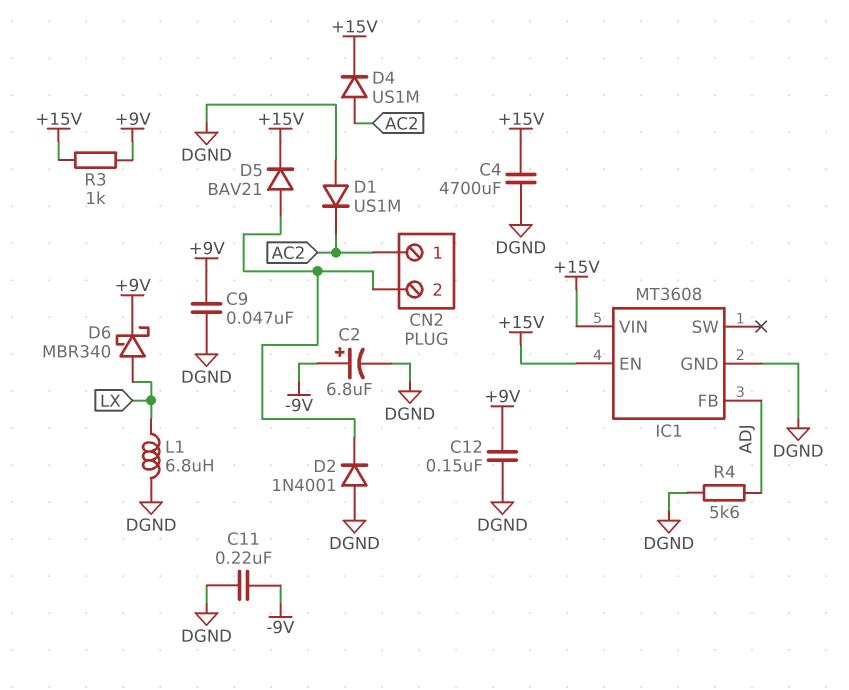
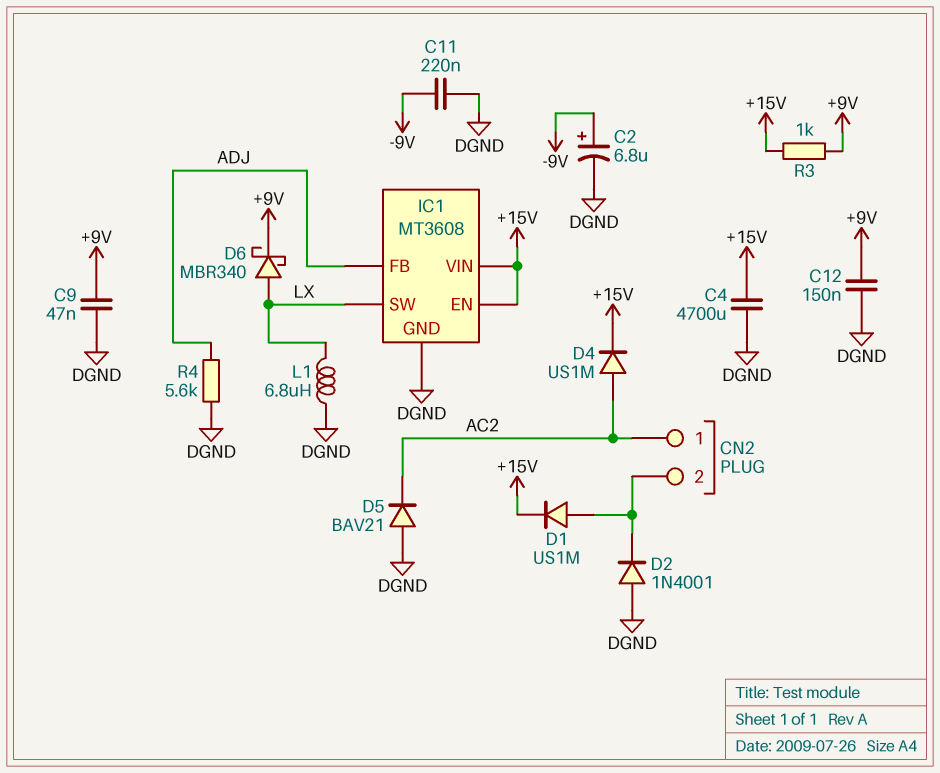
D1: diode US1M (A DGND, K AC2) -> diode US1M (A CN2/2, K +15V)
D5: diode BAV21 (A CN2/2, K +15V) -> diode BAV21 (A DGND, K AC2)
IC1 pin SW: none -> LX

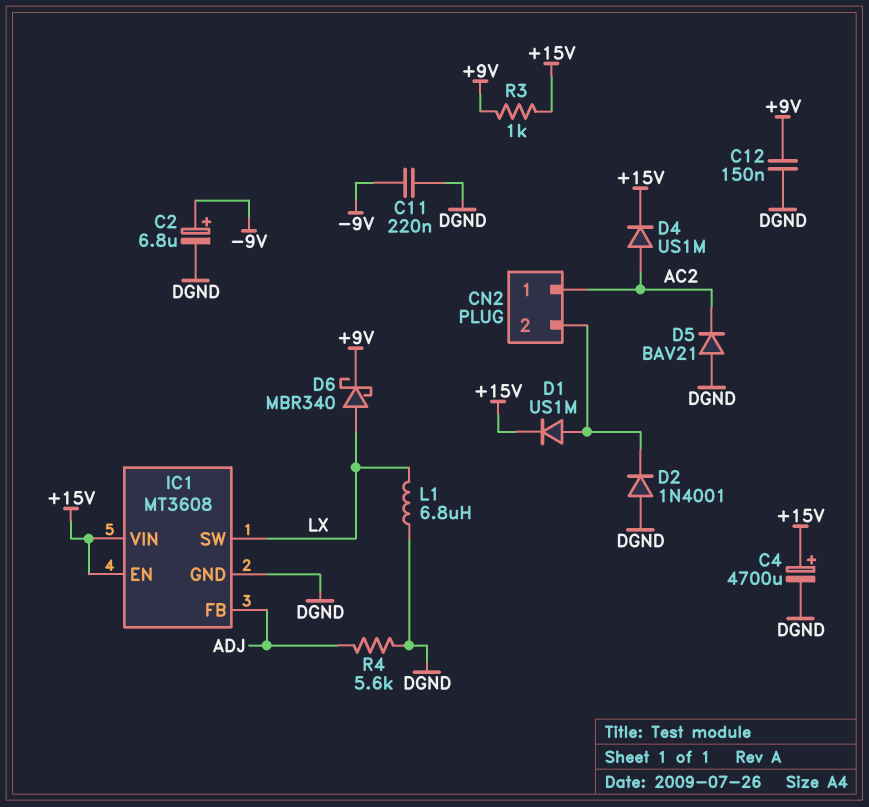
C4: 4700uF (+15V, DGND) -> 4700uF (plus +15V, minus DGND)
C9: 47nF (+9V, DGND) -> none

